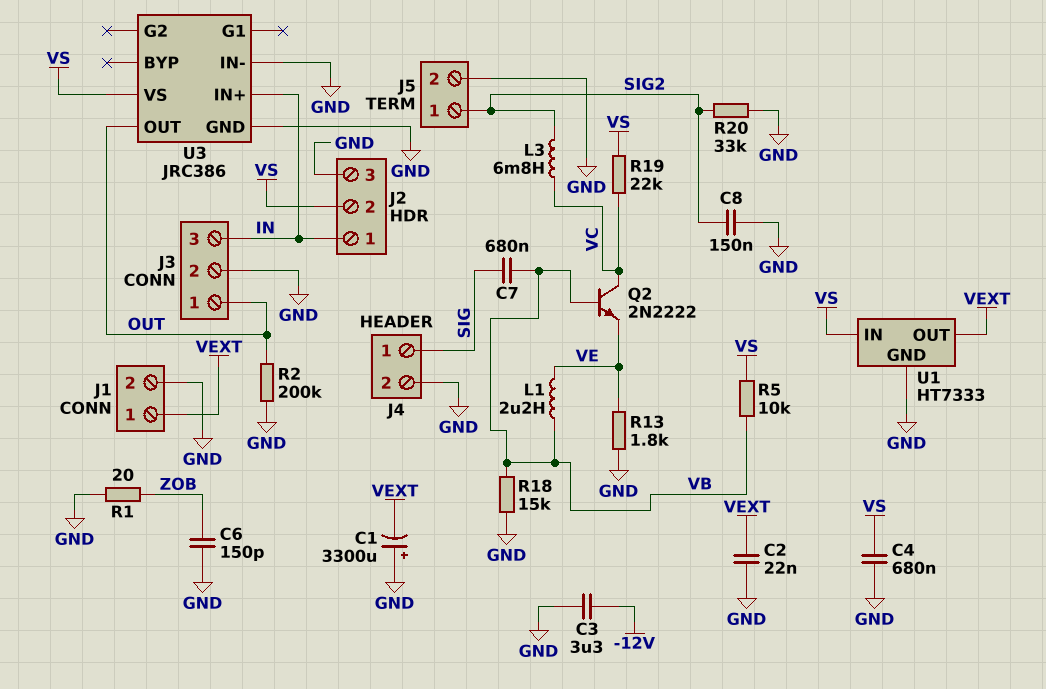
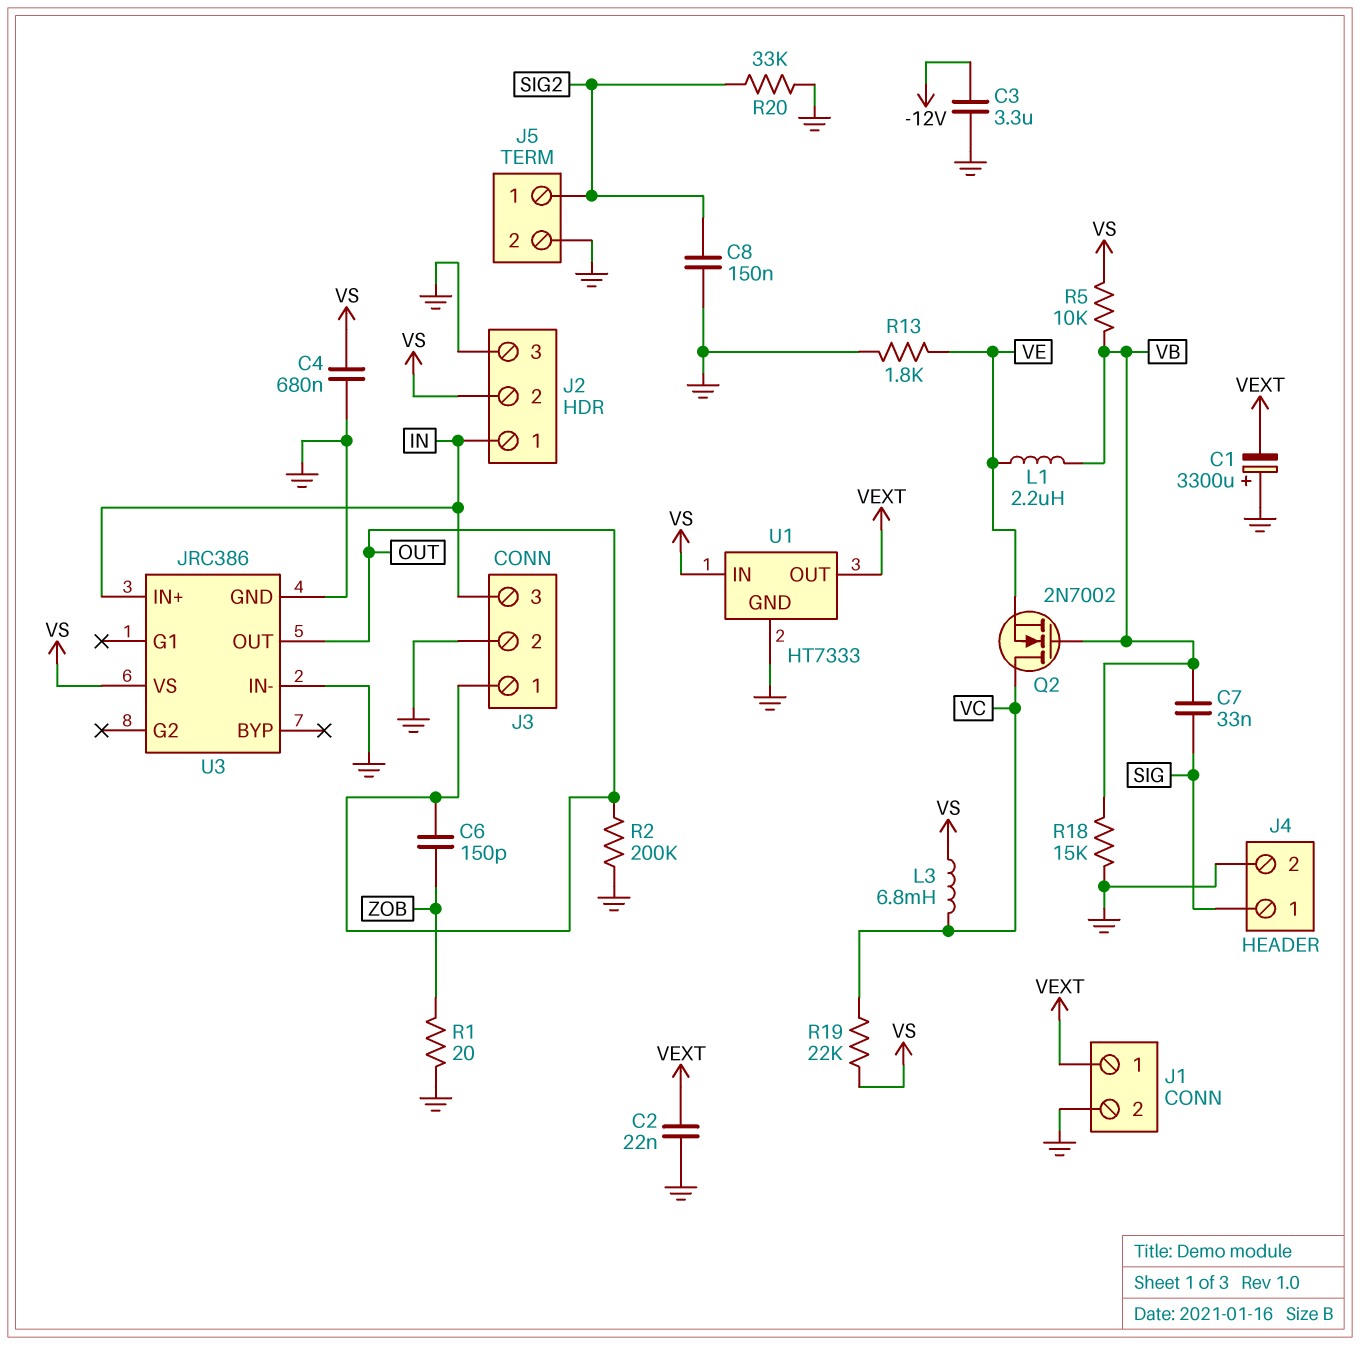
C6: 150pF (GND, ZOB) -> 150pF (OUT, ZOB)
C7: 680nF (SIG, VB) -> 33nF (SIG, VB)
L3: 6.8mH (SIG2, VC) -> 6.8mH (VC, VS)
Q2: NPN 2N2222 (B VB, C VC, E VE) -> NMOS 2N7002 (G VB, D VC, S VE)

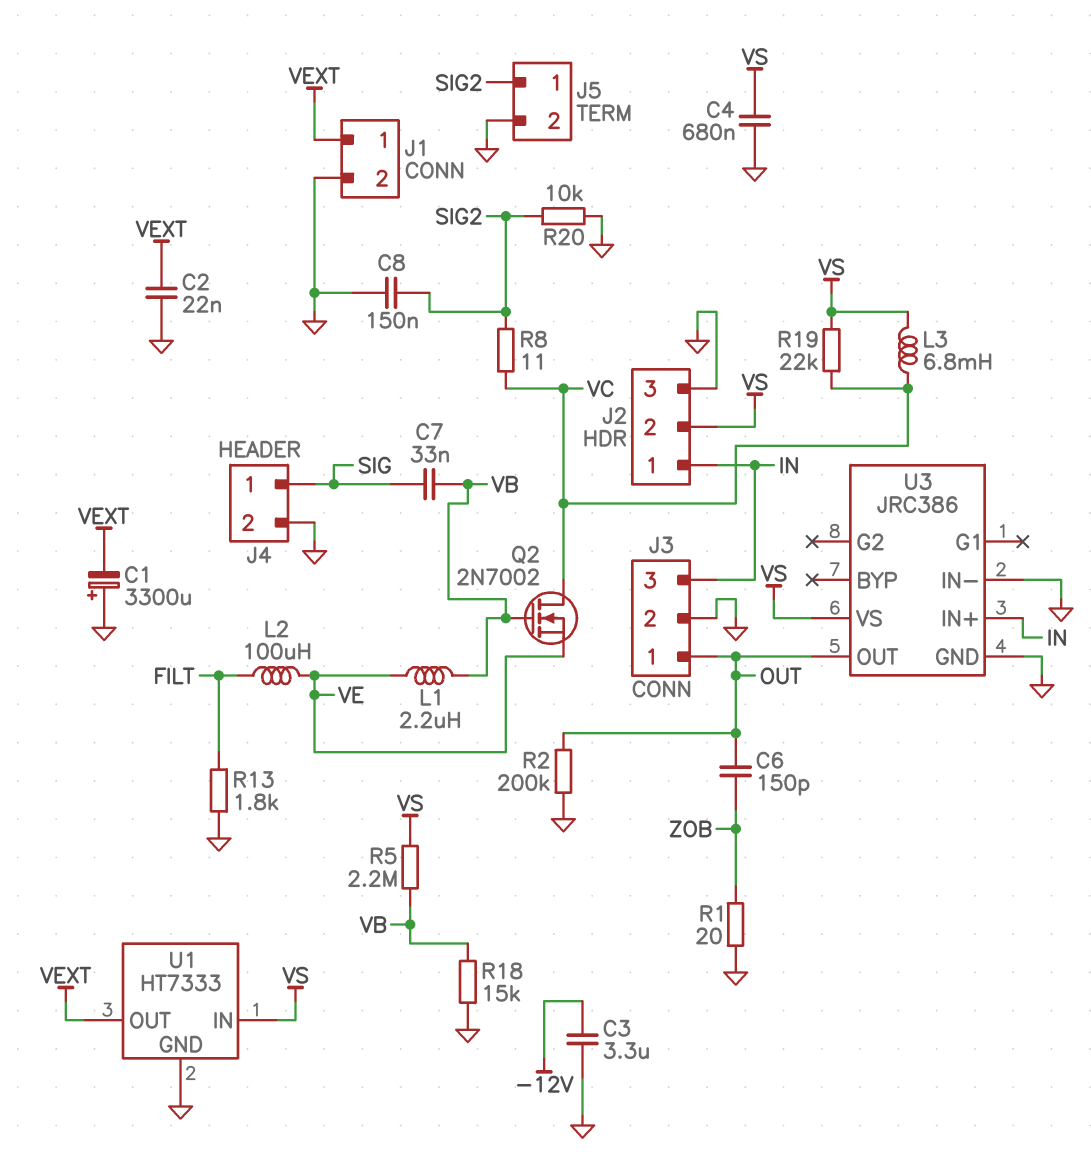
L2: none -> 100uH (FILT, VE)
R5: 10k (VB, VS) -> 2.2M (VB, VS)
R8: none -> 11 (SIG2, VC)
R13: 1.8k (GND, VE) -> 1.8k (FILT, GND)
R20: 33k (GND, SIG2) -> 10k (GND, SIG2)

